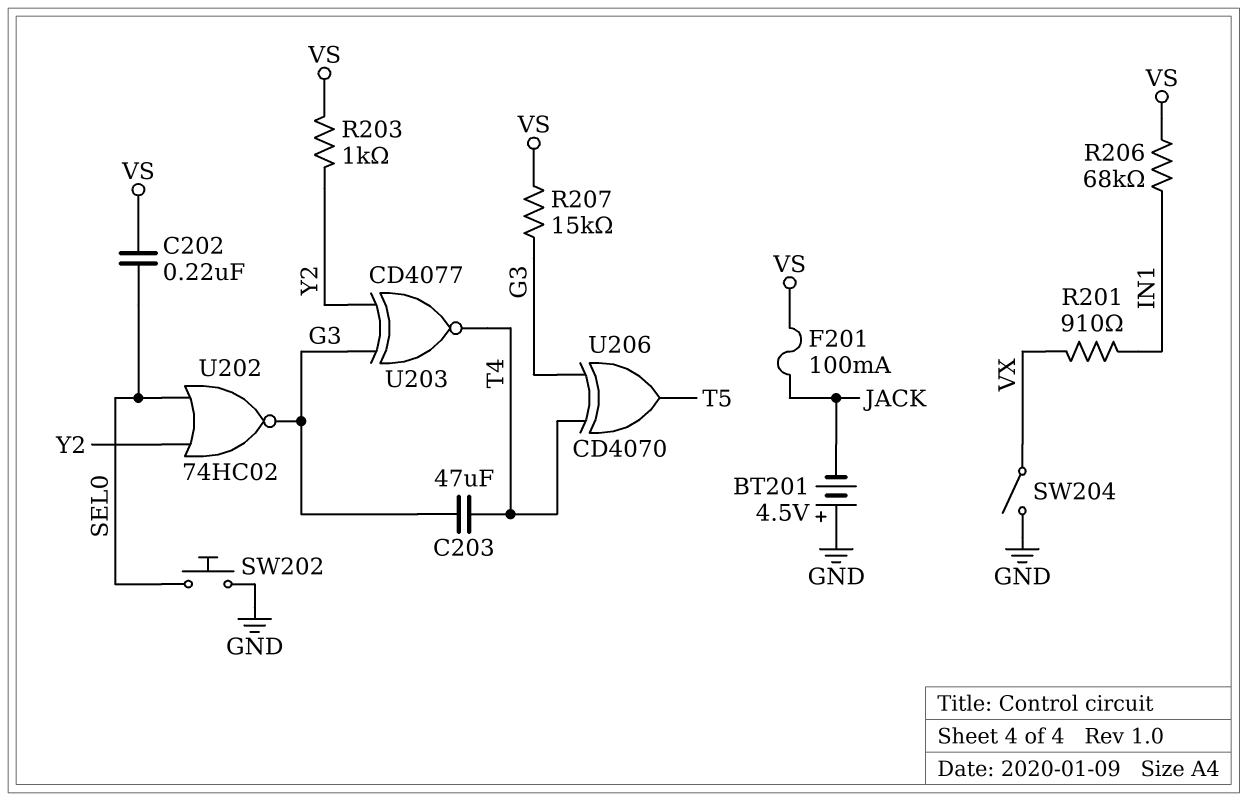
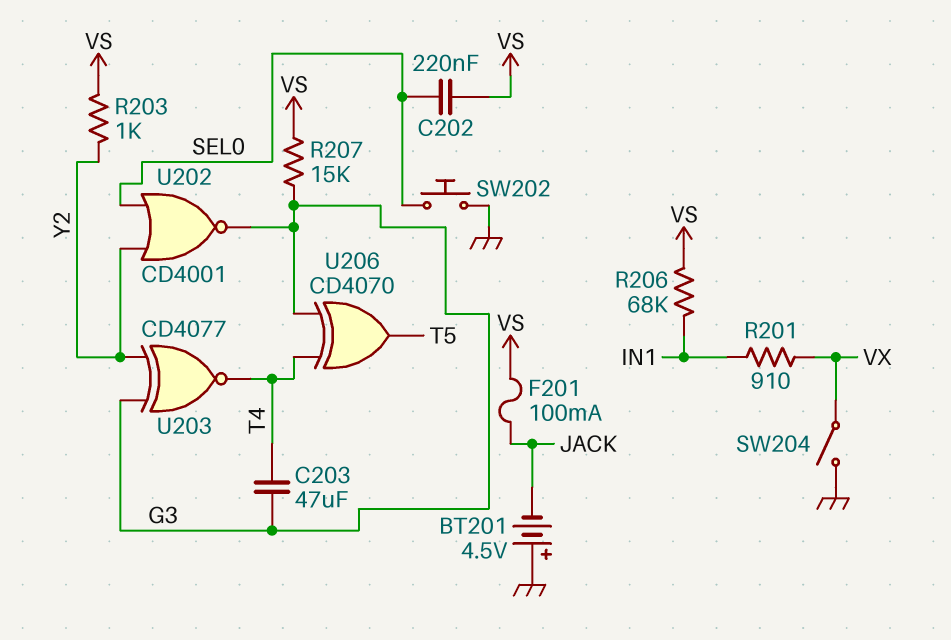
U202: NOR 74HC02 (in SEL0, in Y2, out G3) -> NOR CD4001 (in SEL0, in Y2, out G3)

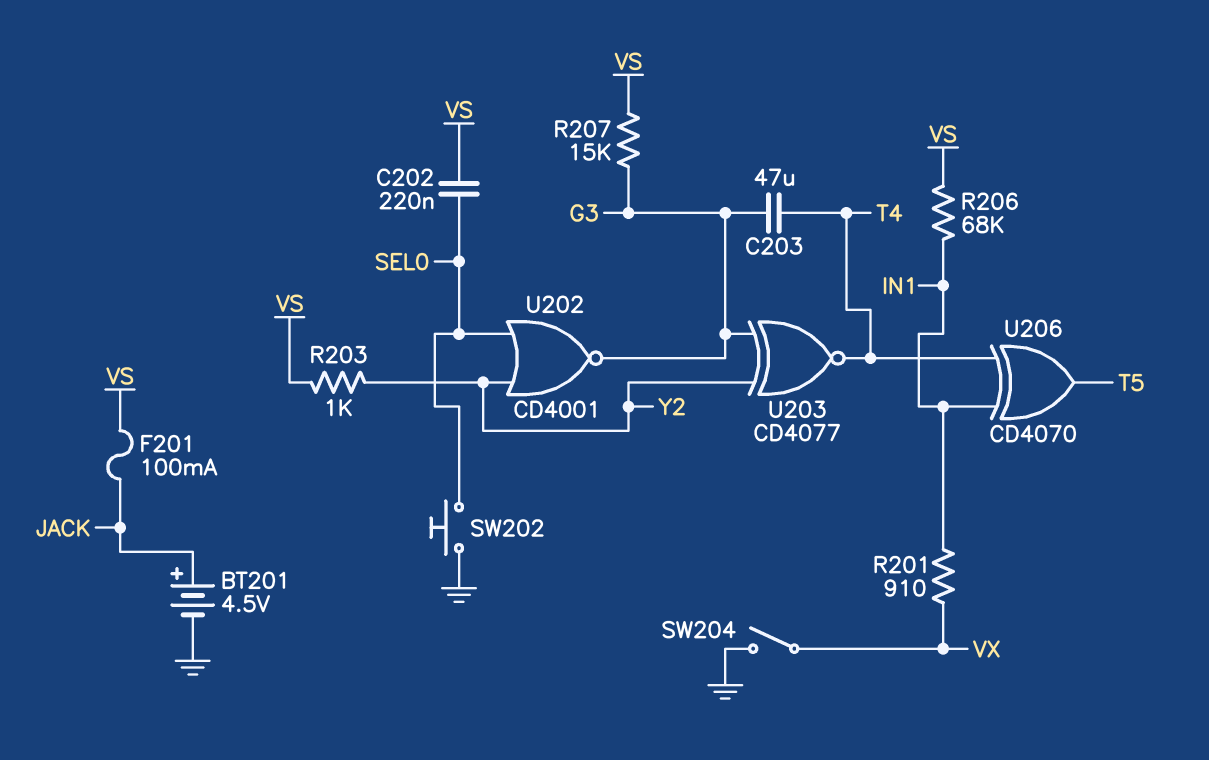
BT201: 4.5V (plus GND, minus JACK) -> 4.5V (plus JACK, minus GND)
U206: XOR CD4070 (in G3, in T4, out T5) -> XOR CD4070 (in IN1, in T4, out T5)

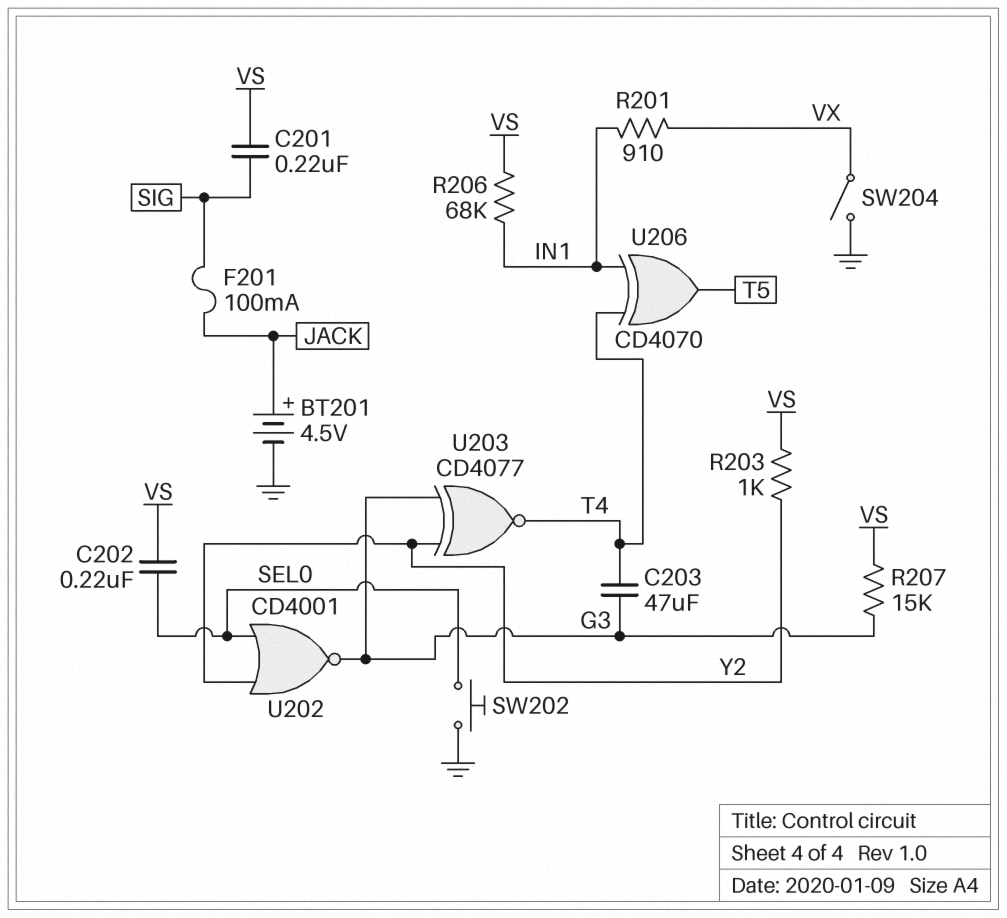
C201: none -> 220nF (SIG, VS)
F201: 100mA (JACK, VS) -> 100mA (JACK, SIG)

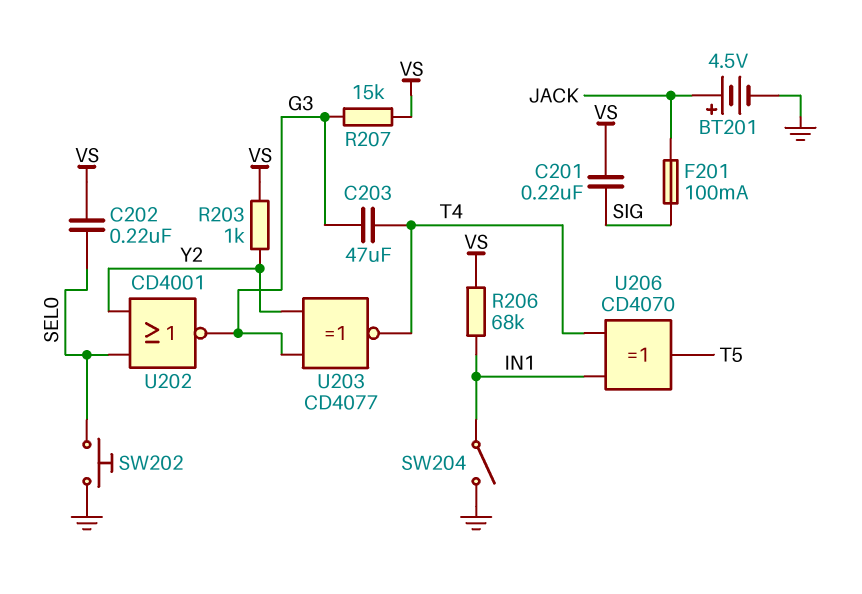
R201: 910 (IN1, VX) -> none
SW204: switch (GND, VX) -> switch (GND, IN1)

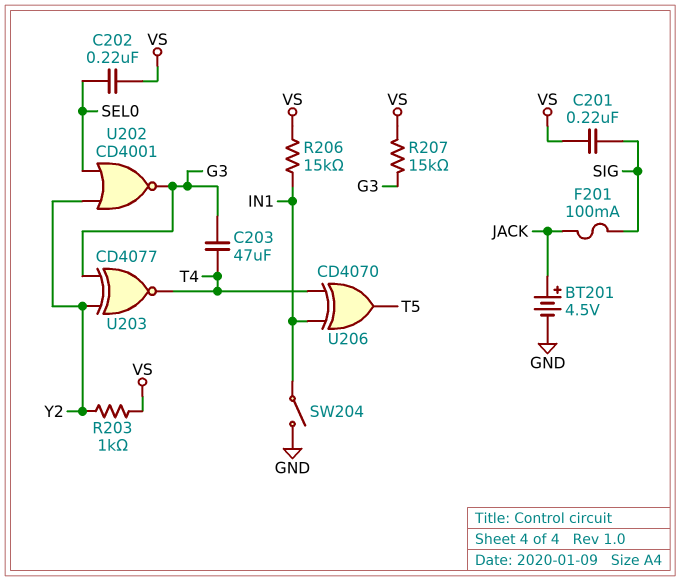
R206: 68k (IN1, VS) -> 15k (IN1, VS)
SW202: button (GND, SEL0) -> none

